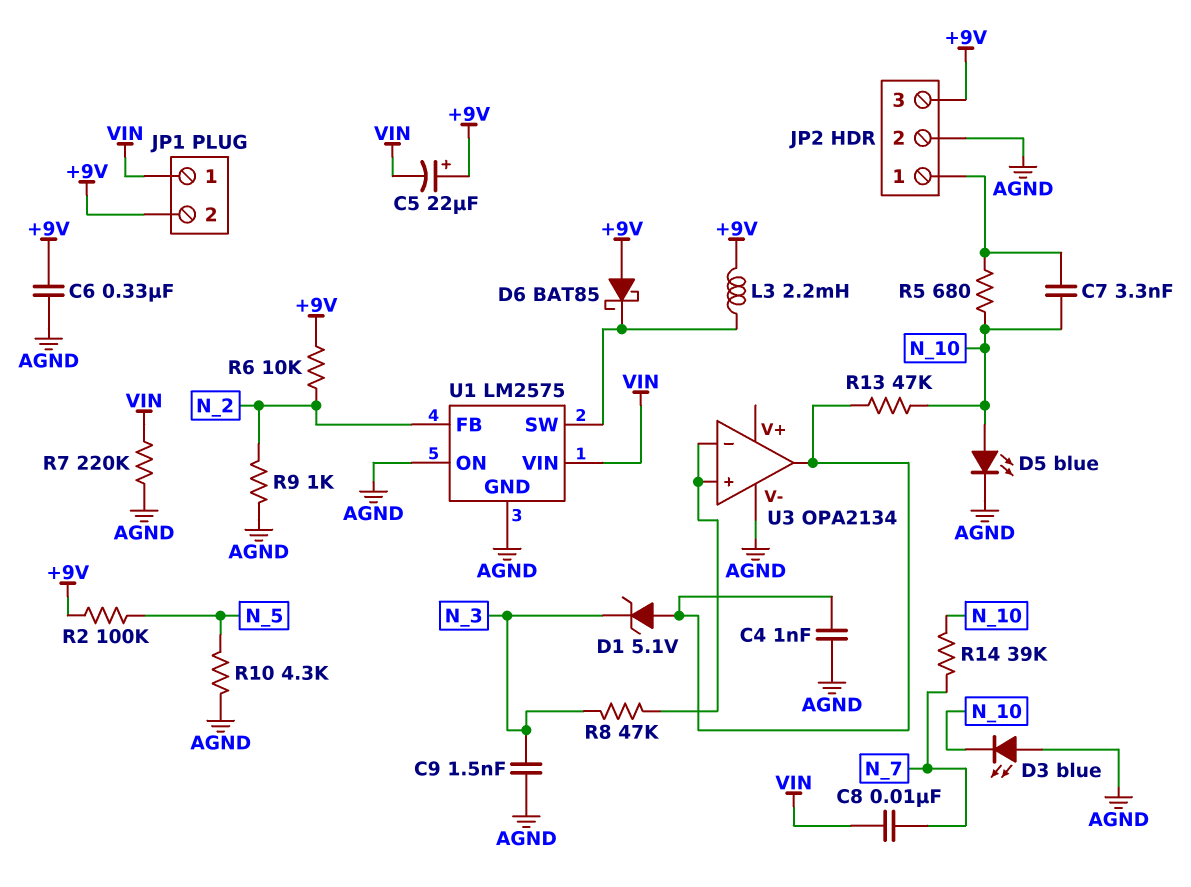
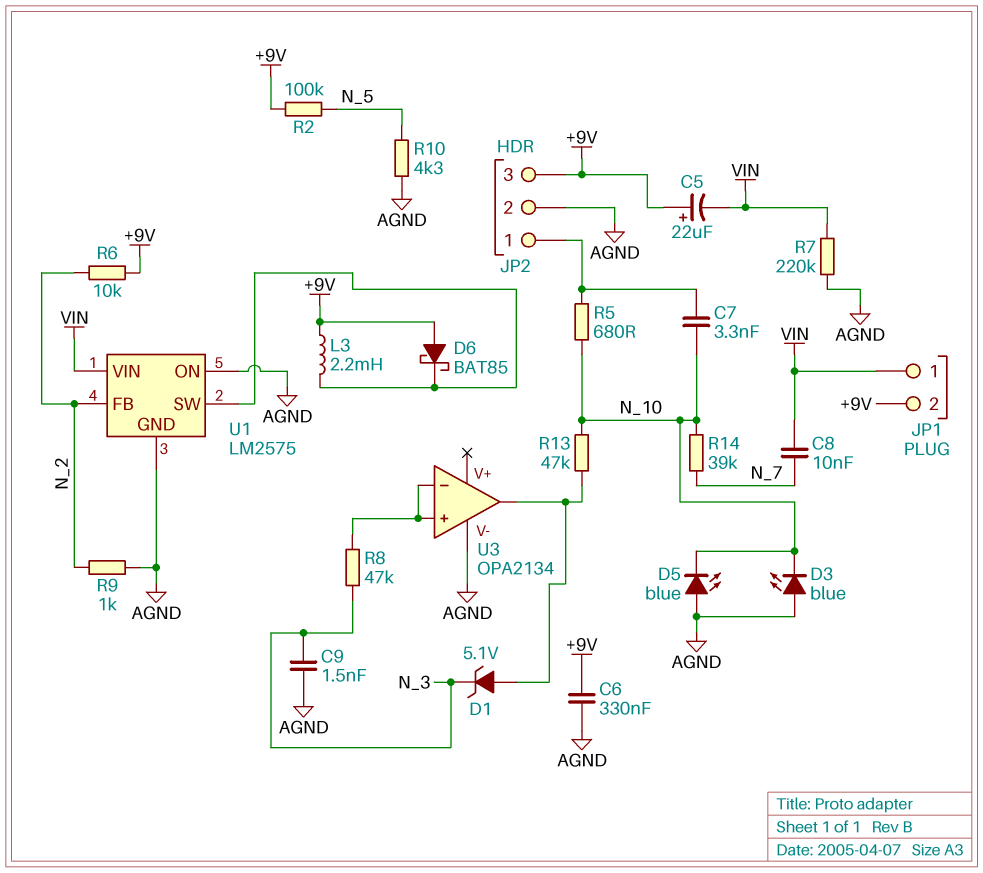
C4: 1nF (AGND, U3/out) -> none
D5: LED blue (A N_10, K AGND) -> LED blue (A AGND, K N_10)

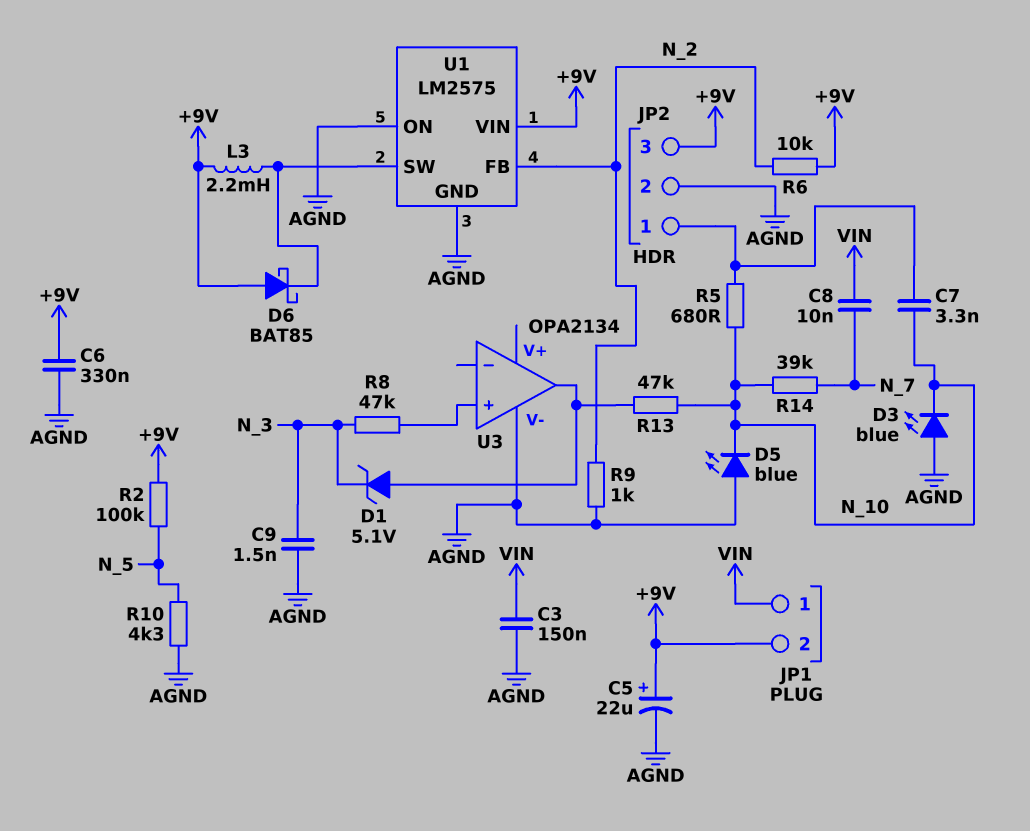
C3: none -> 150nF (AGND, VIN)
C5: 22uF (plus +9V, minus VIN) -> 22uF (plus +9V, minus AGND)
R7: 220k (AGND, VIN) -> none
U1 pin VIN: VIN -> +9V
U3 pin in-: U3/in+ -> none

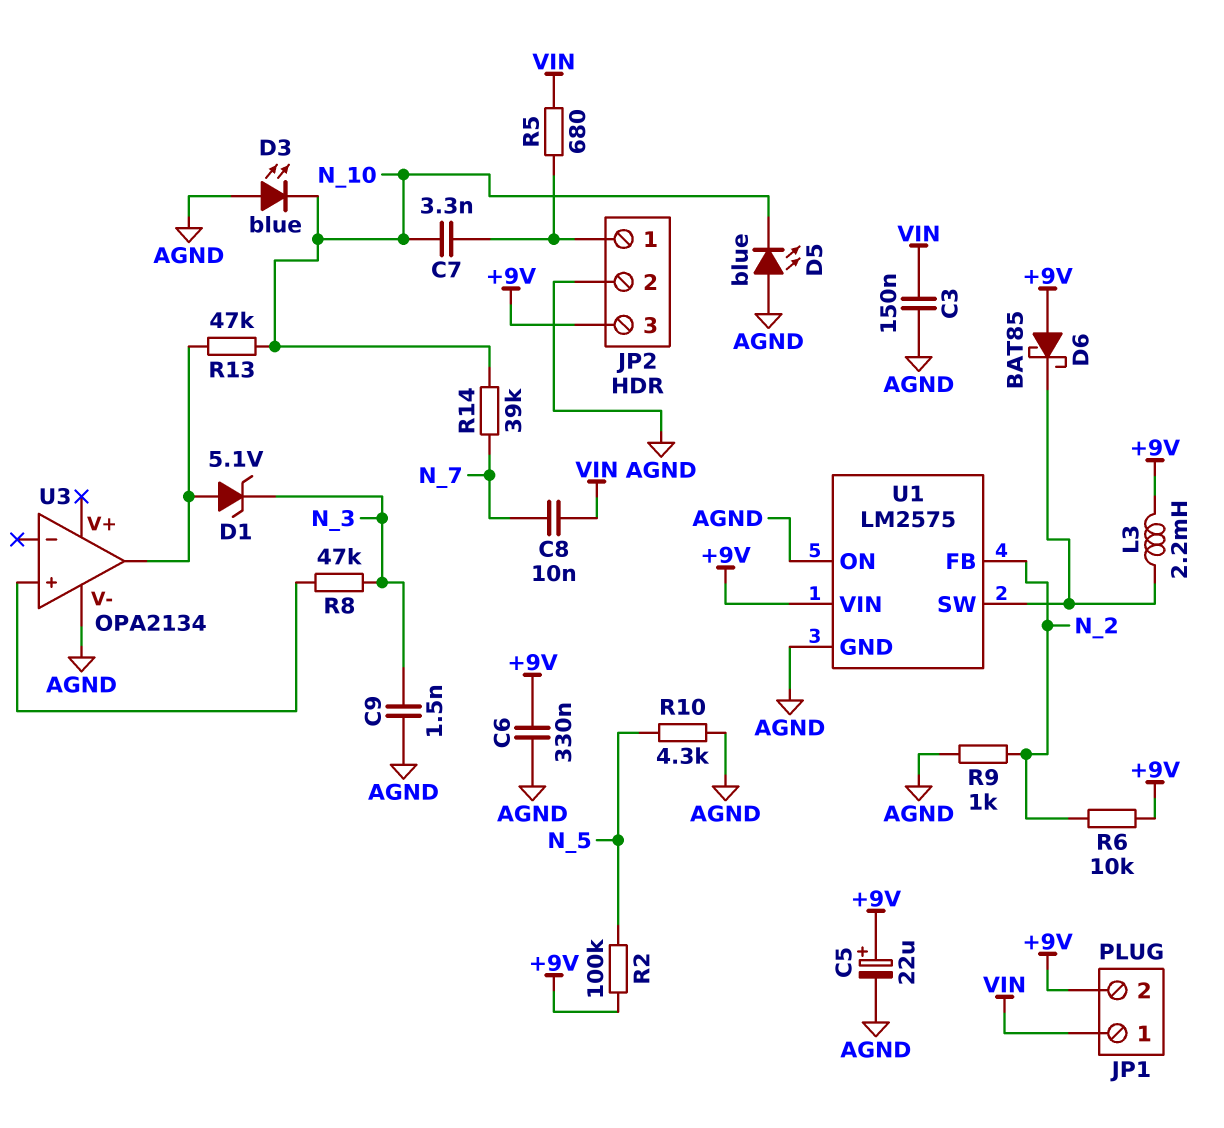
R5: 680 (JP2/1, N_10) -> 680 (JP2/1, VIN)

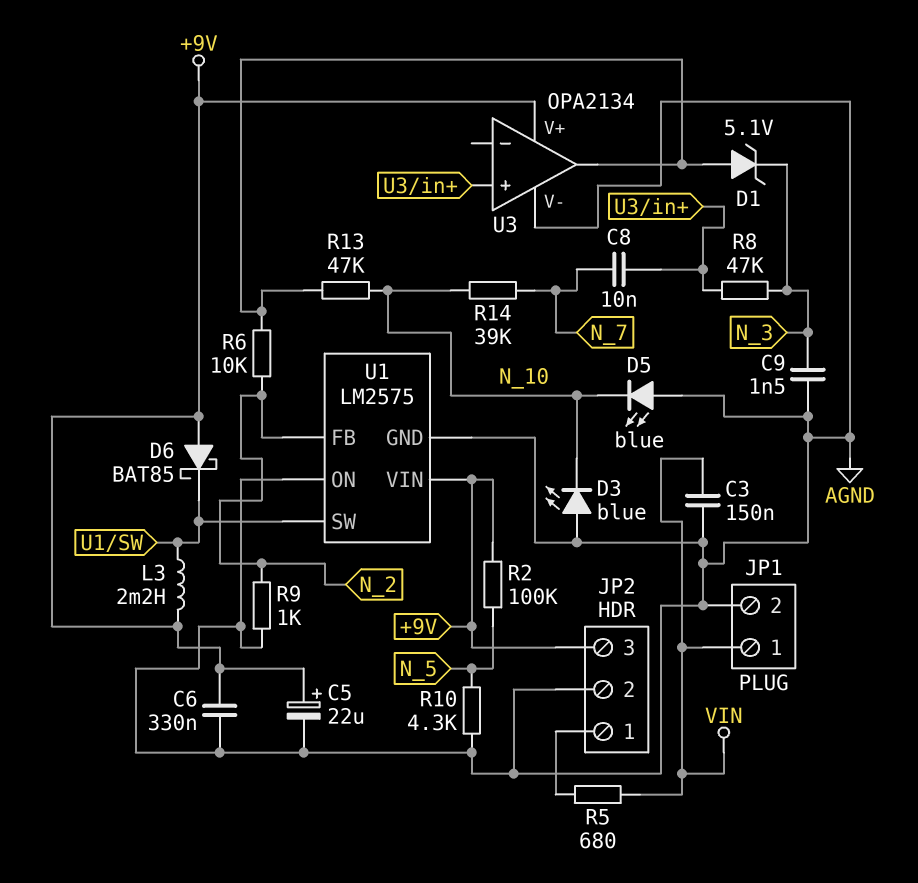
C7: 3.3nF (JP2/1, N_10) -> none
C8: 10nF (N_7, VIN) -> 10nF (N_7, U3/in+)
JP1 pin 2: +9V -> AGND
R6: 10k (+9V, N_2) -> 10k (N_2, U3/out)
U3 pin V+: none -> +9V

